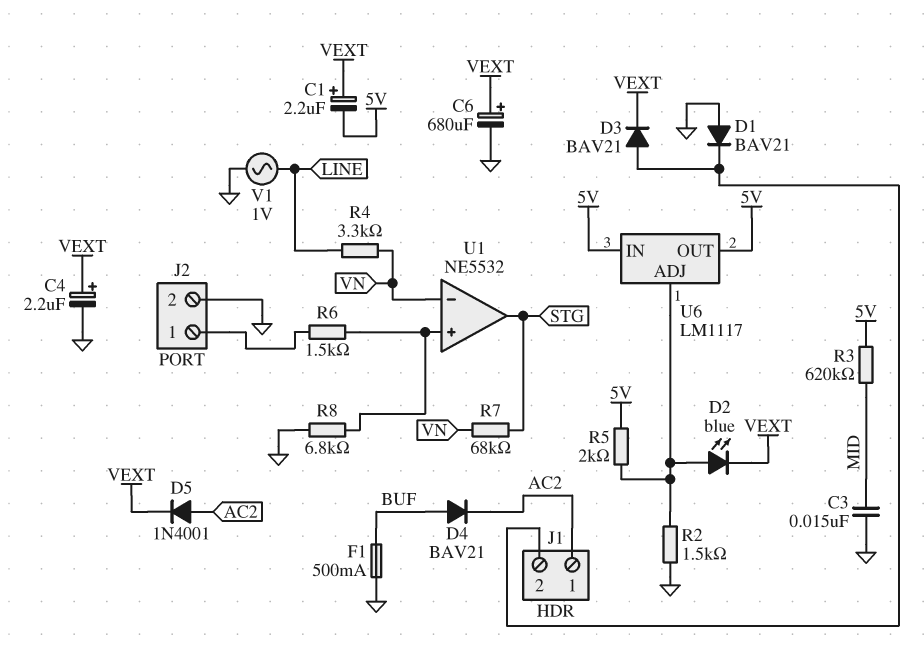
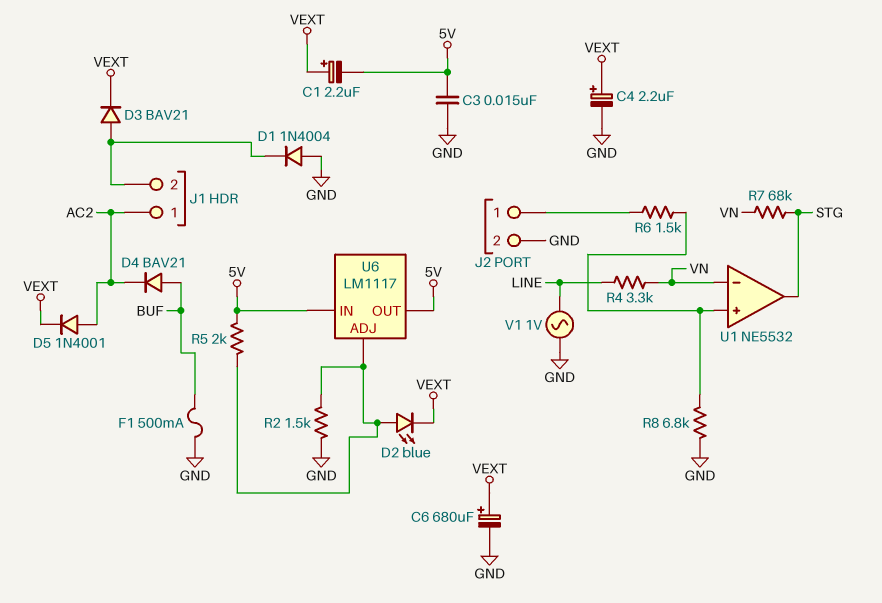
C3: 15nF (GND, MID) -> 15nF (5V, GND)
D1: diode BAV21 (A GND, K J1/2) -> diode 1N4004 (A GND, K J1/2)
R3: 620k (5V, MID) -> none

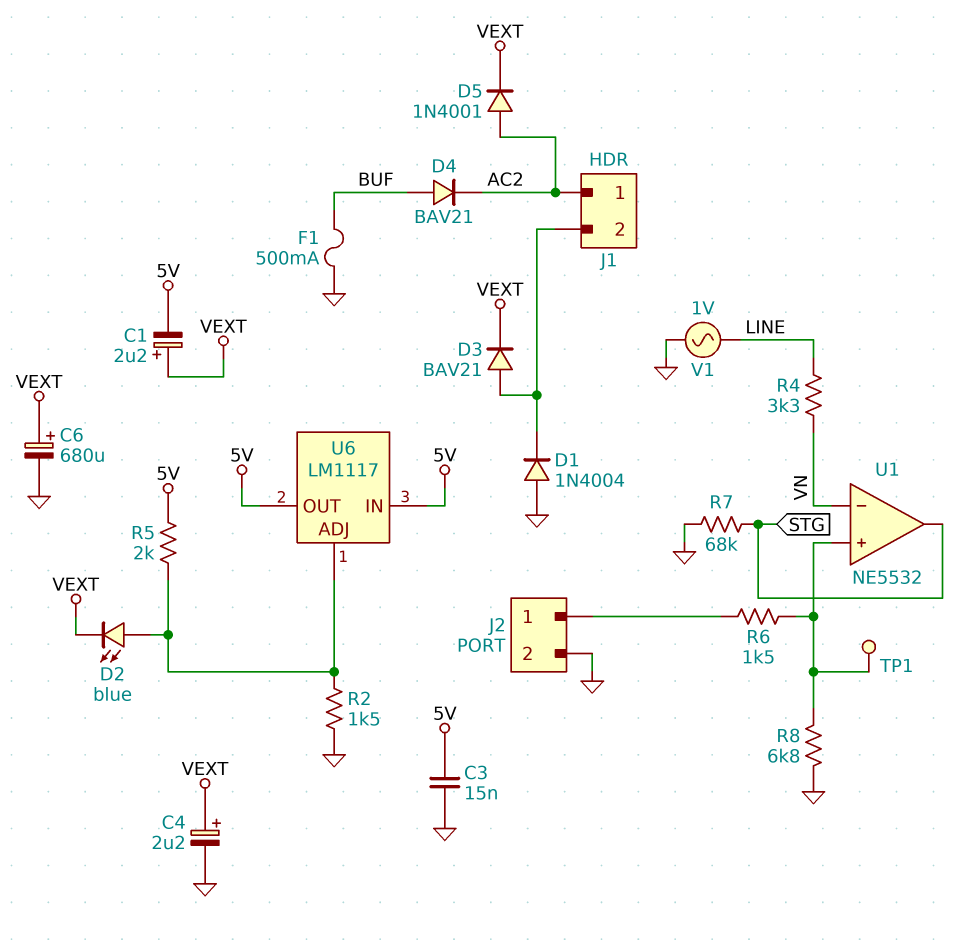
R7: 68k (STG, VN) -> 68k (GND, STG)
TP1: none -> test point (U1/in+)

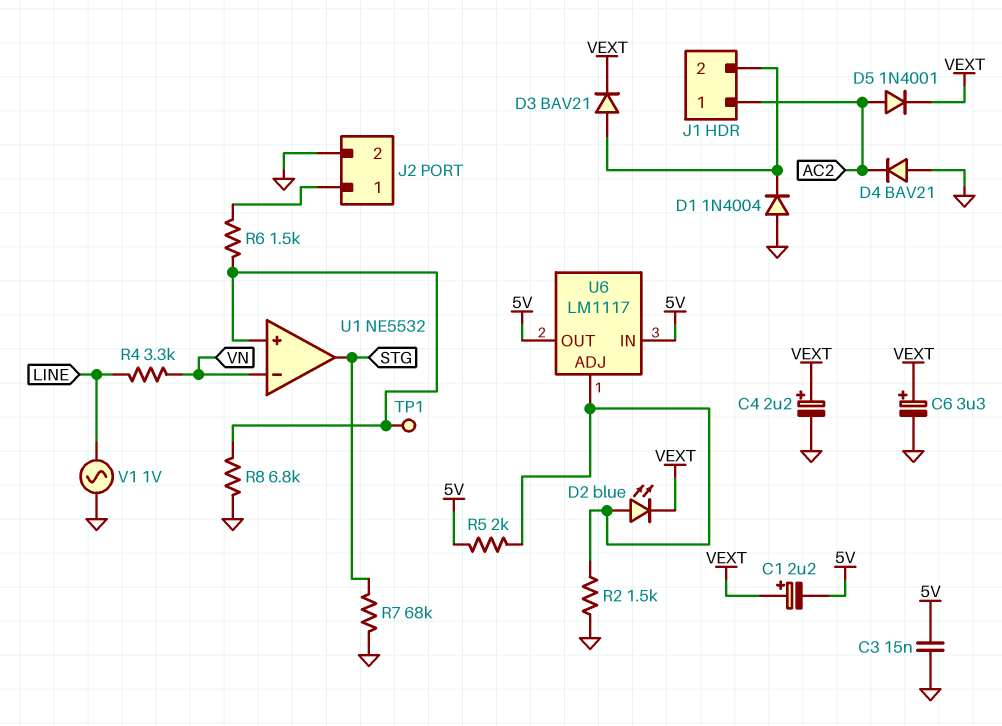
C6: 680uF (plus VEXT, minus GND) -> 3.3uF (plus VEXT, minus GND)
D4: diode BAV21 (A BUF, K AC2) -> diode BAV21 (A GND, K AC2)
F1: 500mA (BUF, GND) -> none

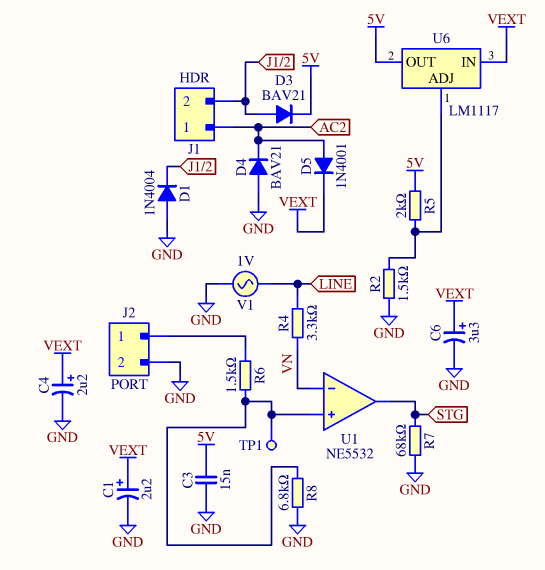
C1: 2.2uF (plus VEXT, minus 5V) -> 2.2uF (plus VEXT, minus GND)
D2: LED blue (A U6/ADJ, K VEXT) -> none
D3: diode BAV21 (A J1/2, K VEXT) -> diode BAV21 (A J1/2, K 5V)
U6 pin IN: 5V -> VEXT

